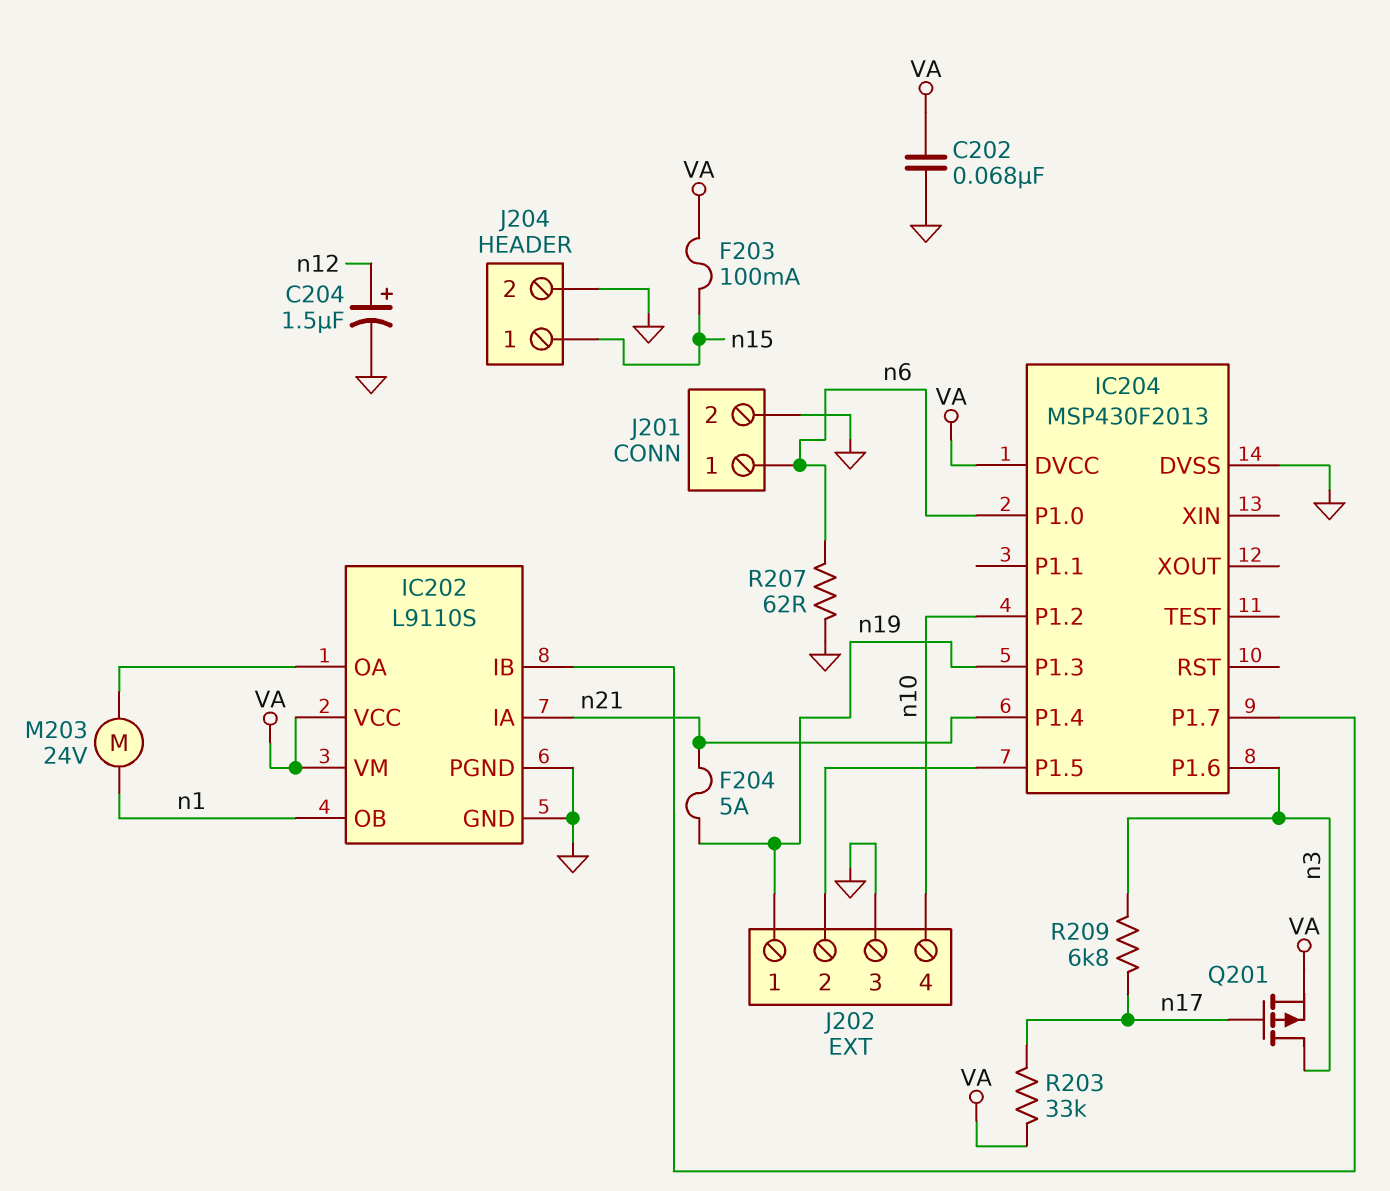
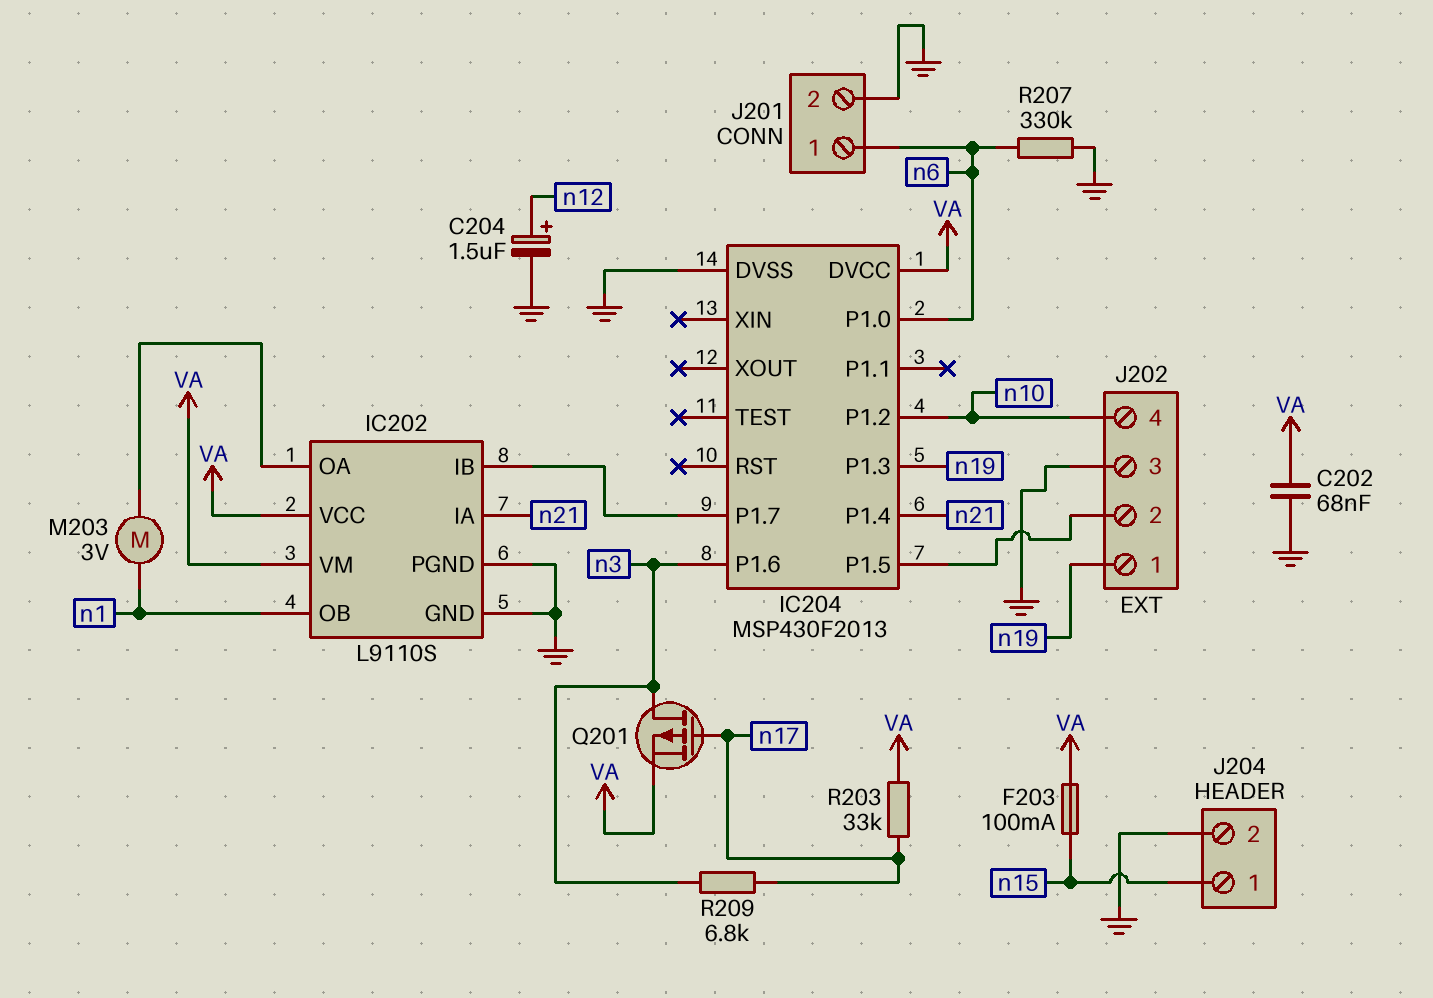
F204: 5A (n19, n21) -> none
M203: motor 24V (IC202/OA, n1) -> motor 3V (IC202/OA, n1)
R207: 62 (GND, n6) -> 330k (GND, n6)

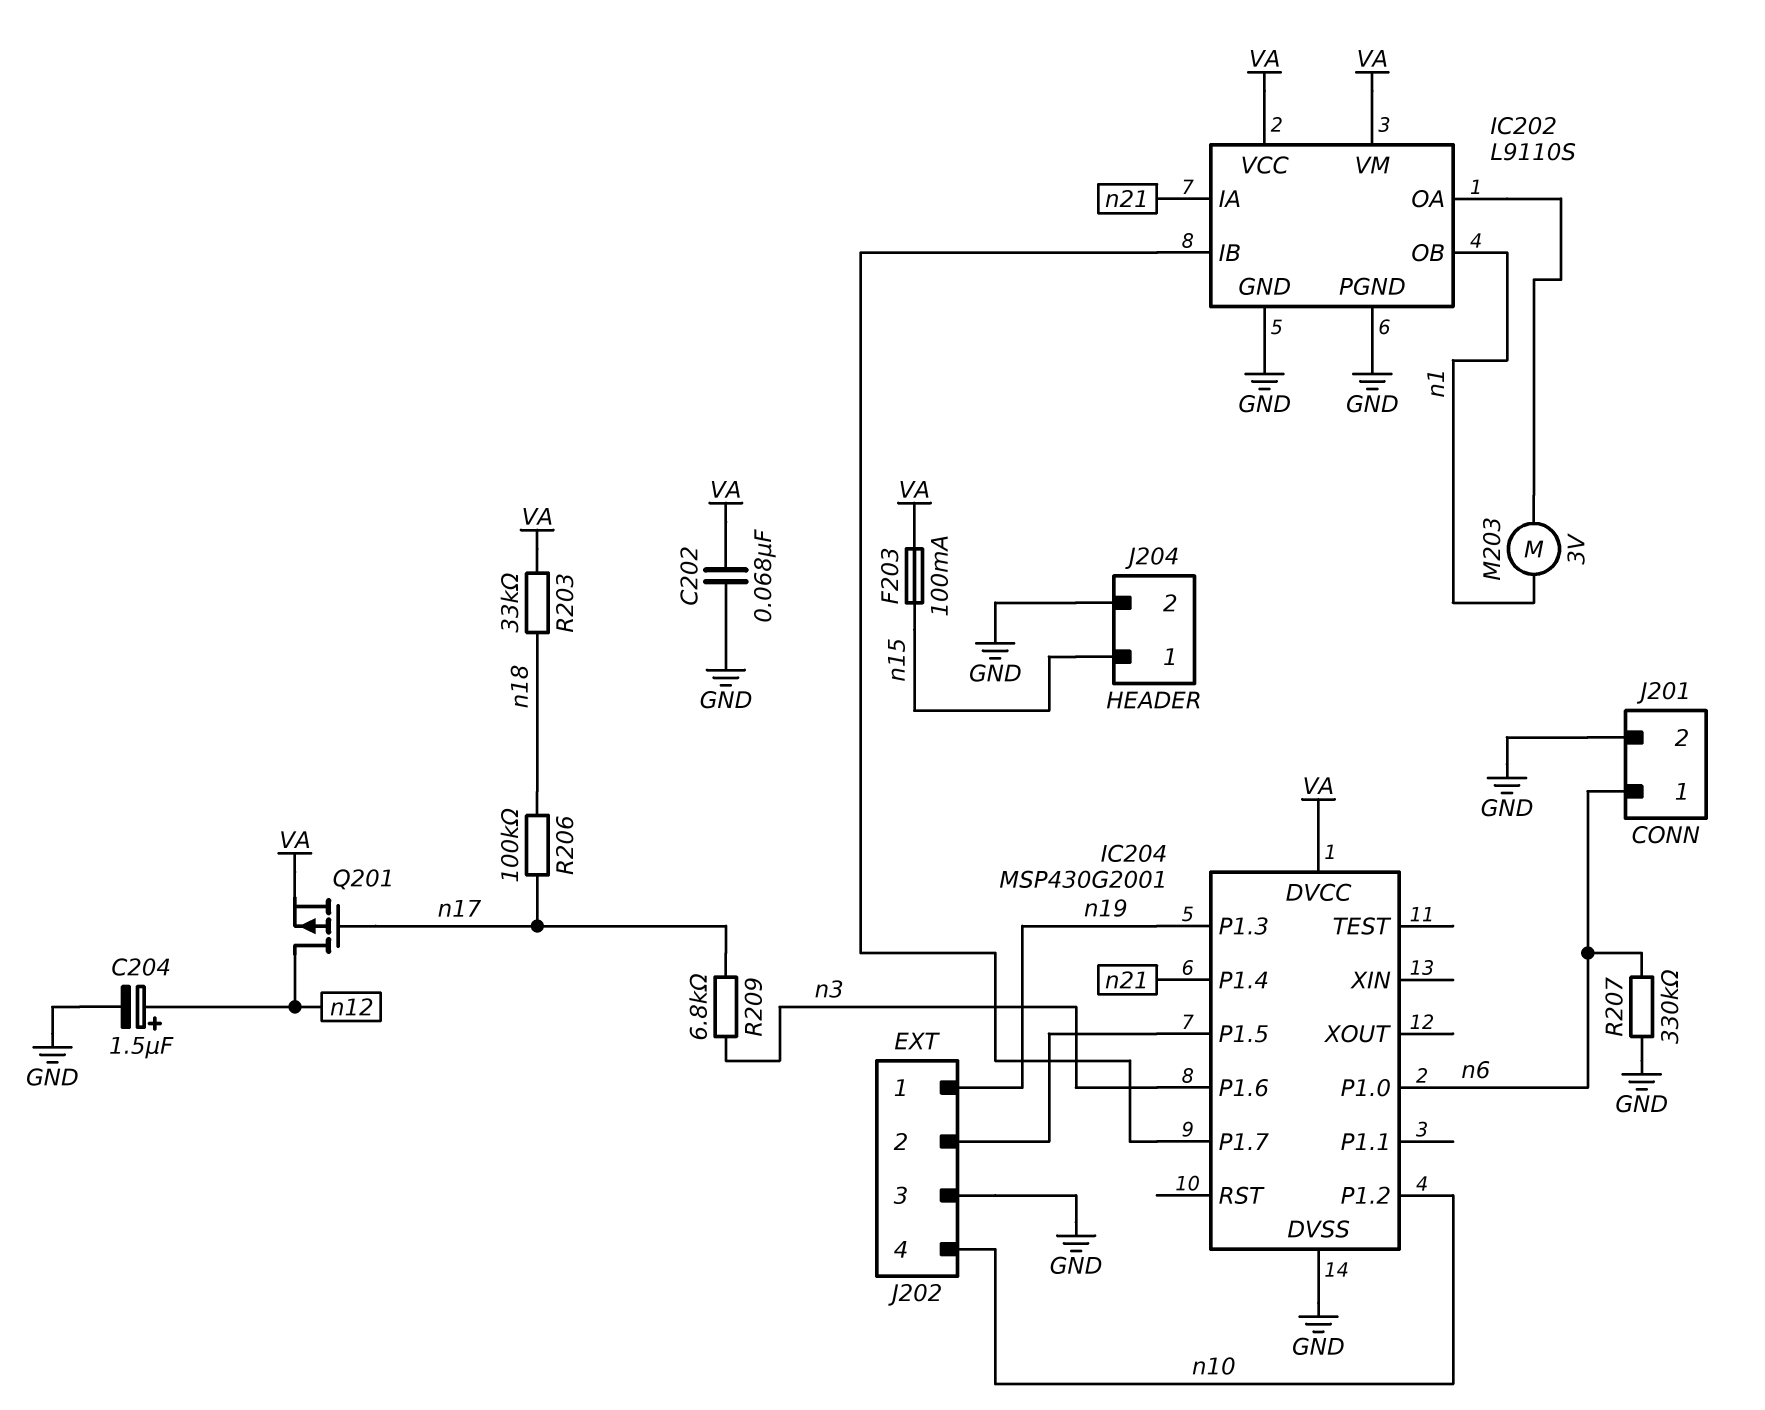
IC204: MSP430F2013 -> MSP430G2001
Q201: PMOS (G n17, D n3, S VA) -> PMOS (G n17, D n12, S VA)
R203: 33k (VA, n17) -> 33k (VA, n18)
R206: none -> 100k (n17, n18)

